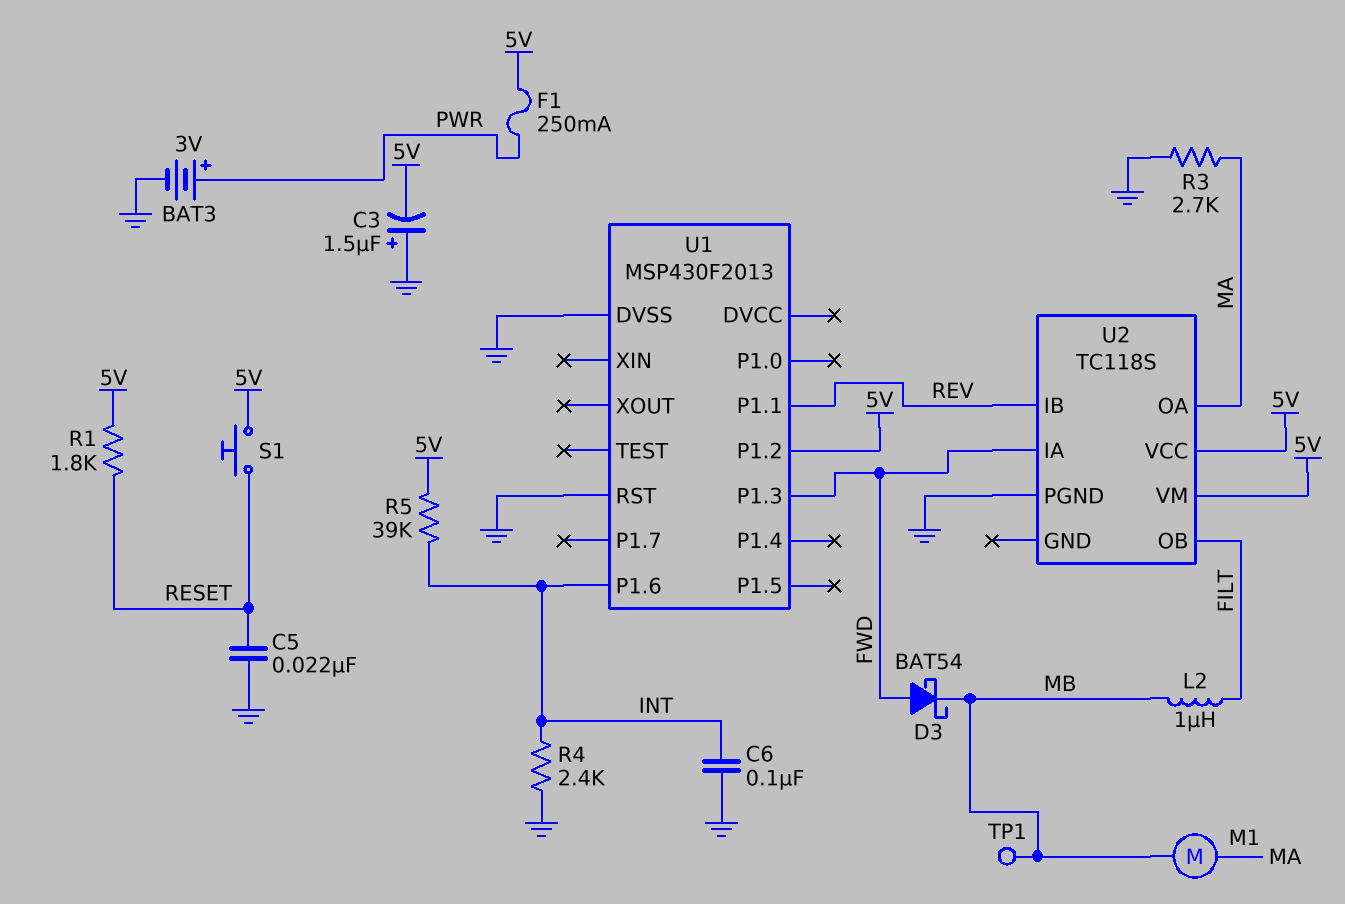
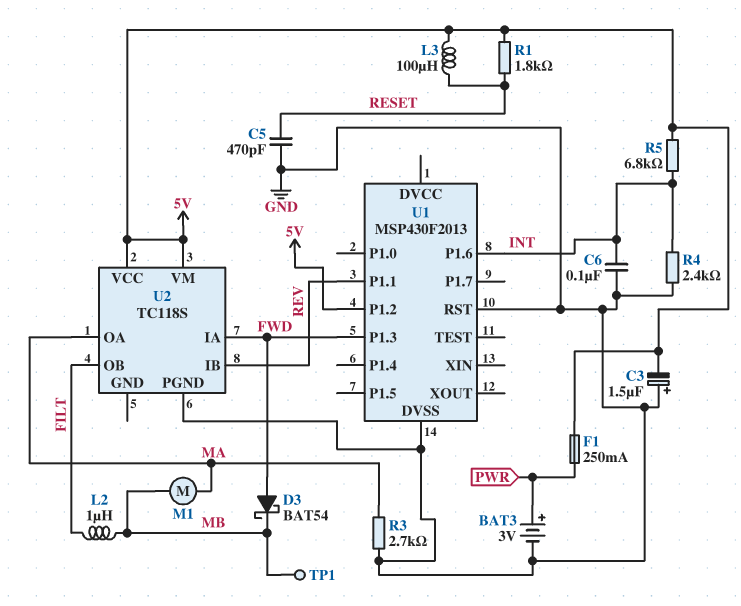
C5: 22nF (GND, RESET) -> 470pF (GND, RESET)
L3: none -> 100uH (5V, RESET)
R5: 39k (5V, INT) -> 6.8k (5V, INT)
S1: button (5V, RESET) -> none

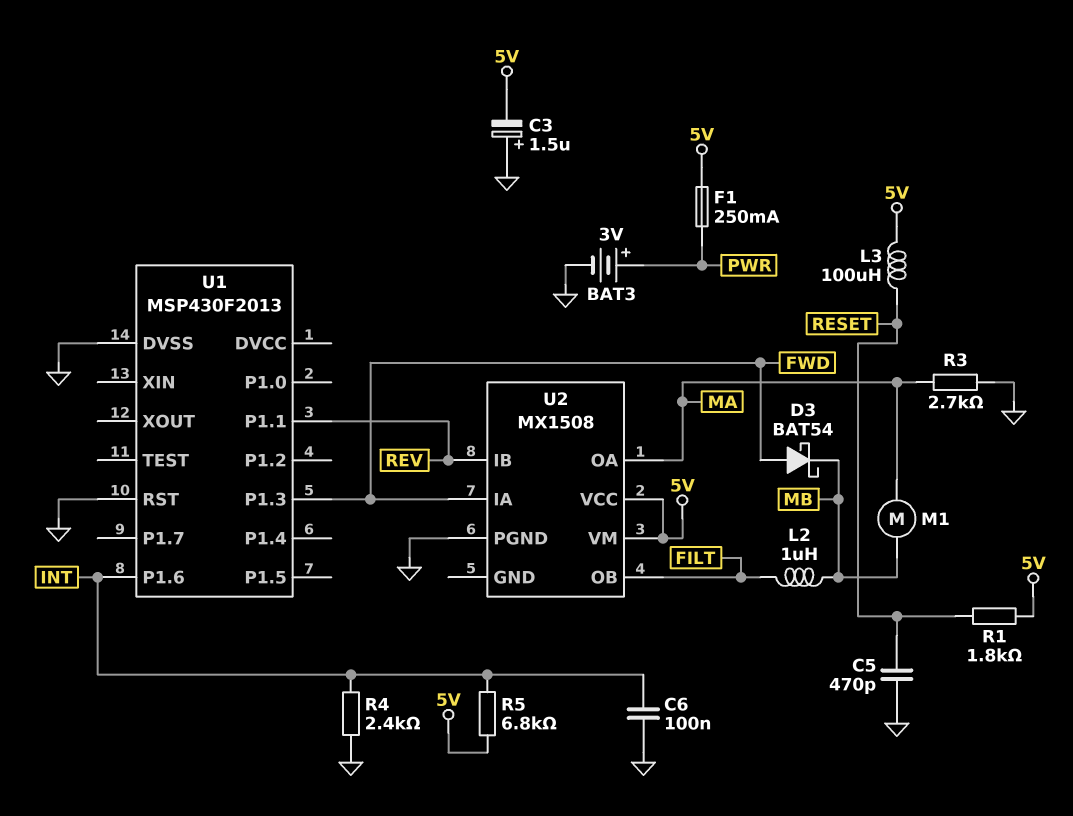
TP1: test point (MB) -> none
U1 pin P1.2: 5V -> none
U2: TC118S -> MX1508

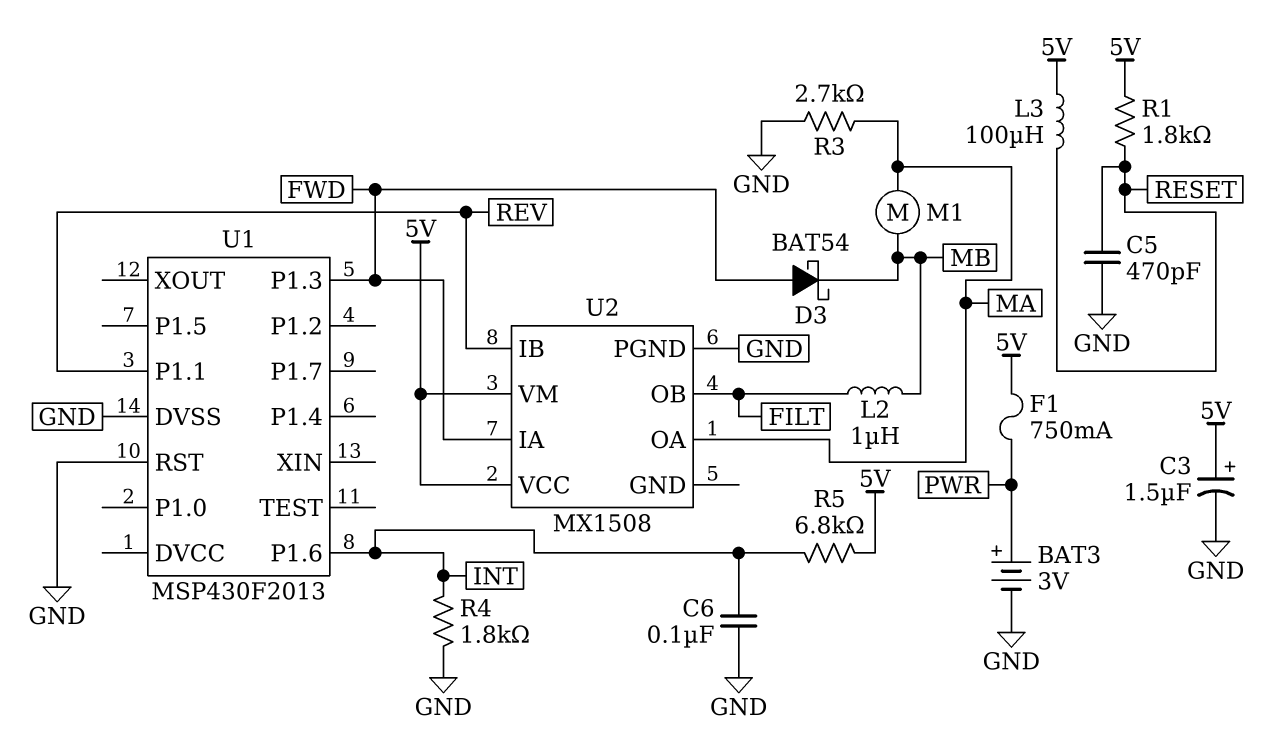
C3: 1.5uF (plus GND, minus 5V) -> 1.5uF (plus 5V, minus GND)
F1: 250mA (5V, PWR) -> 750mA (5V, PWR)
R4: 2.4k (GND, INT) -> 1.8k (GND, INT)

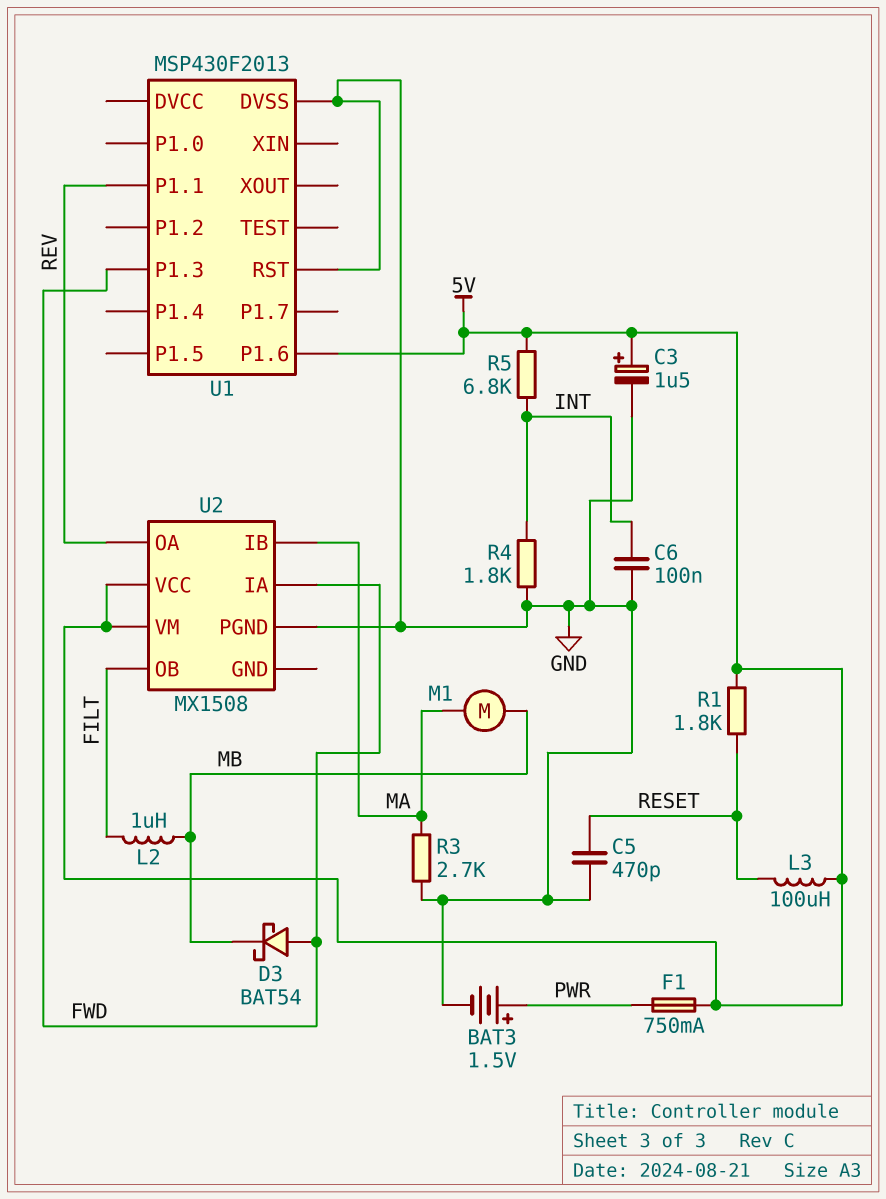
BAT3: 3V (plus PWR, minus GND) -> 1.5V (plus PWR, minus GND)
U1 pin P1.6: INT -> 5V
U2 pin IB: REV -> MA
U2 pin OA: MA -> REV

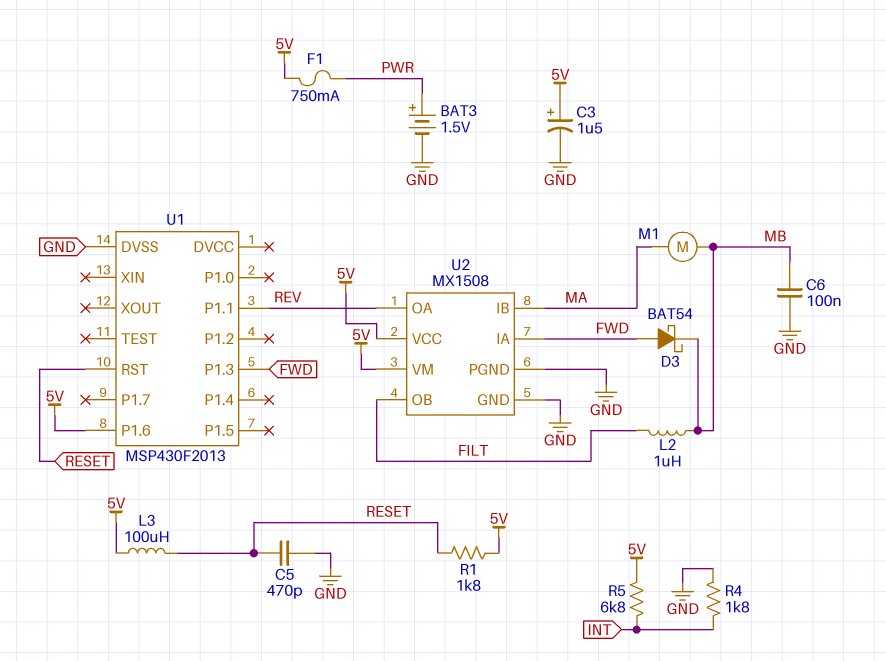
C6: 100nF (GND, INT) -> 100nF (GND, MB)
R3: 2.7k (GND, MA) -> none
U1 pin RST: GND -> RESET
U2 pin GND: none -> GND

